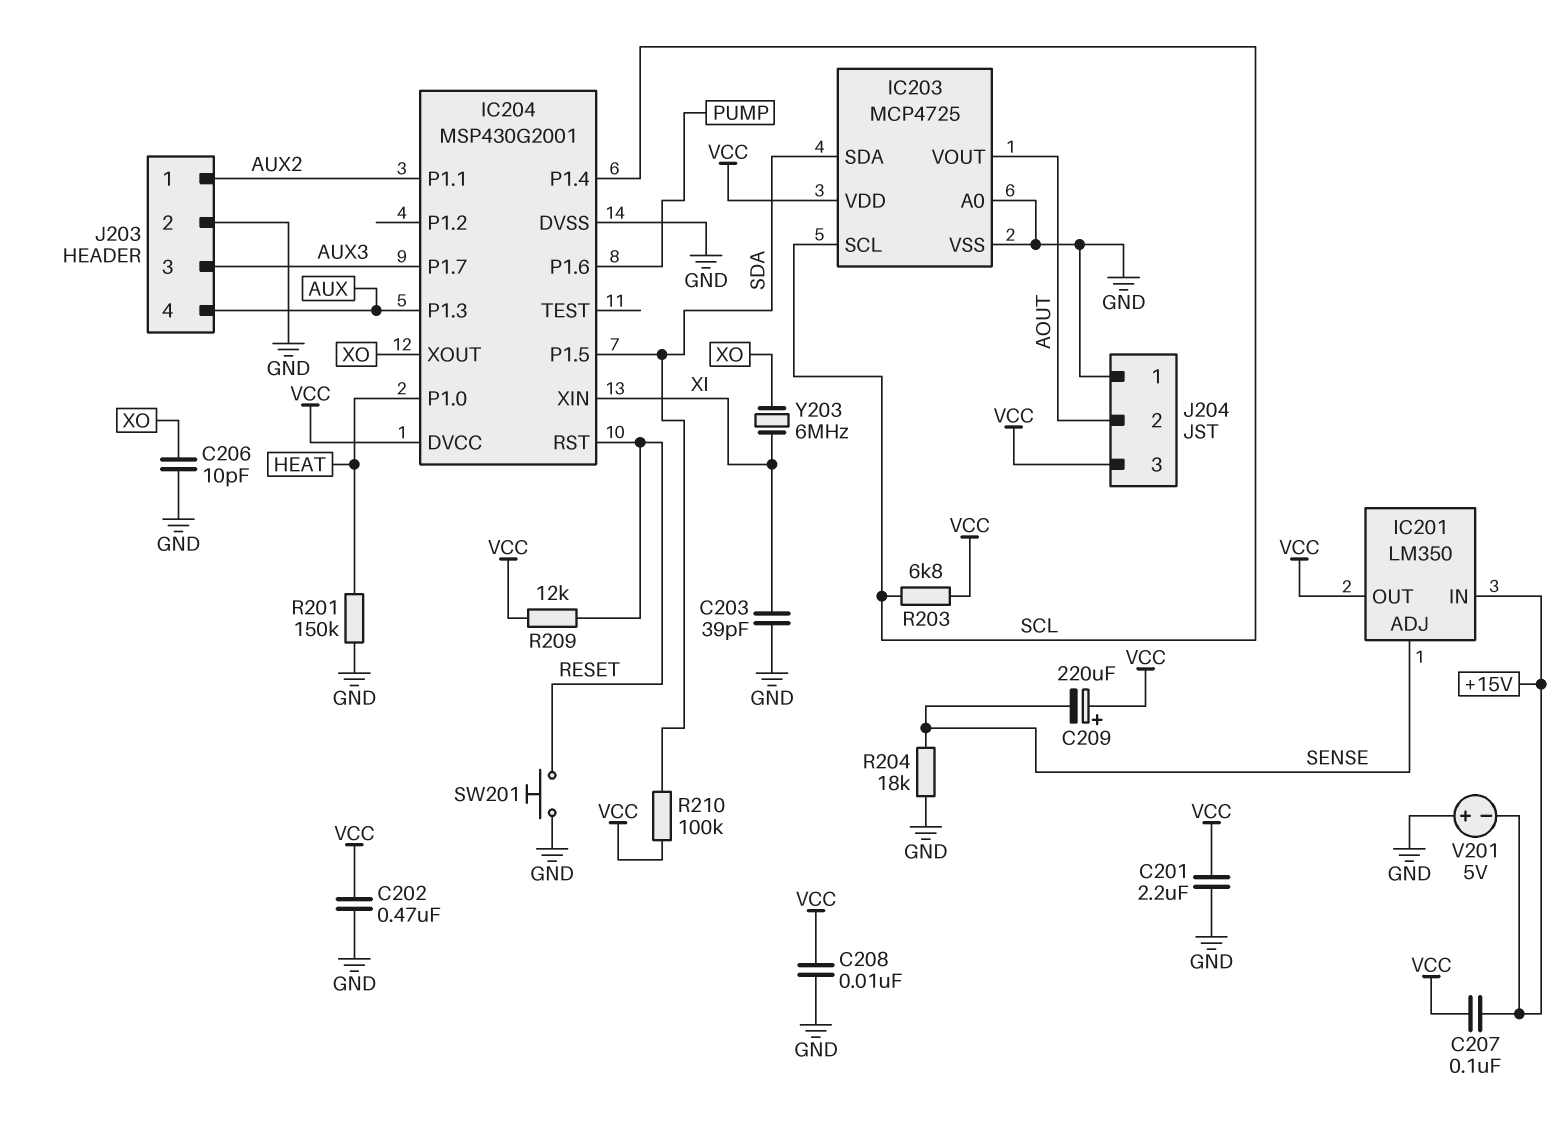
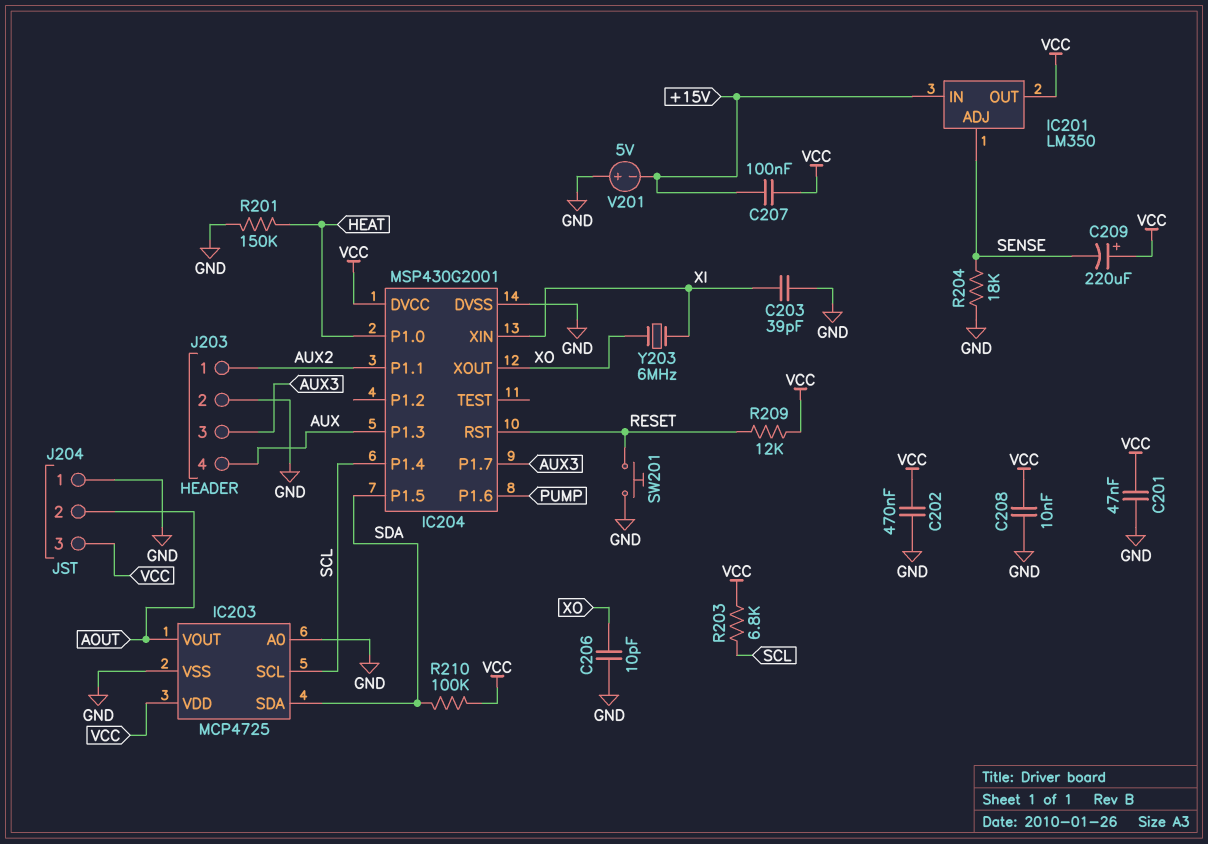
C201: 2.2uF (GND, VCC) -> 47nF (GND, VCC)

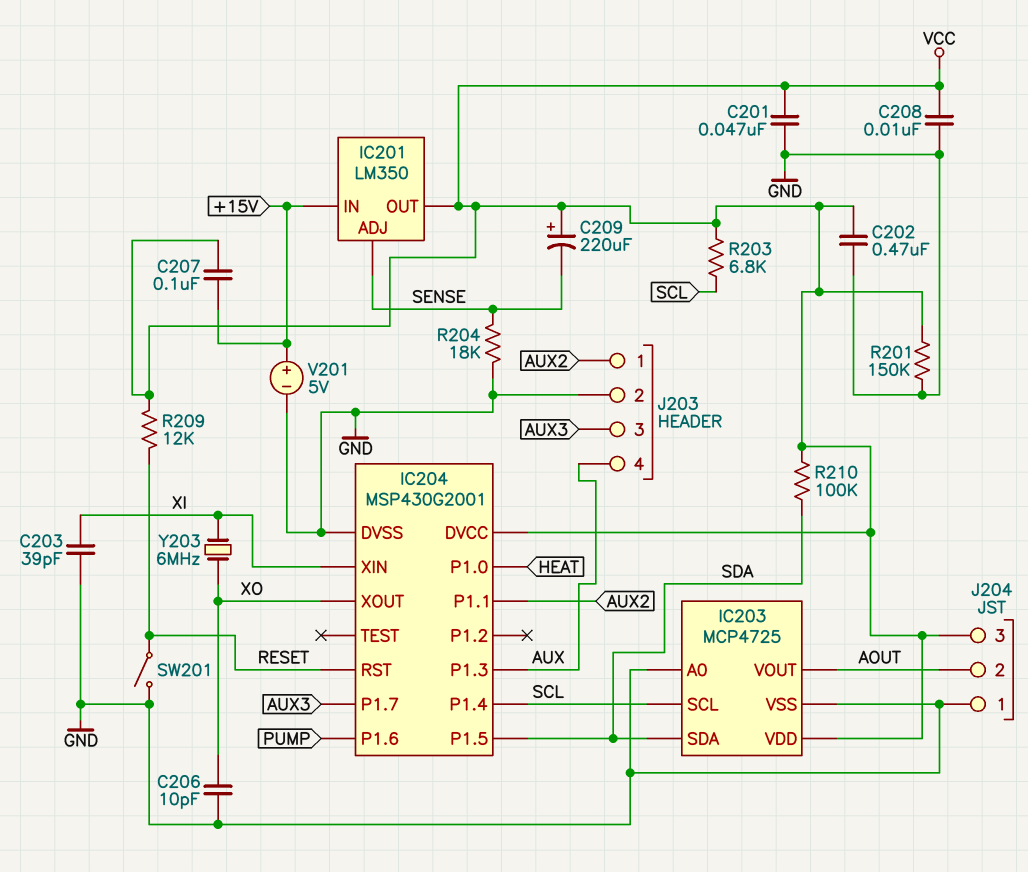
R201: 150k (GND, HEAT) -> 150k (GND, VCC)
SW201: button (GND, RESET) -> switch (GND, RESET)
V201: 5V (plus GND, minus +15V) -> 5V (plus +15V, minus GND)

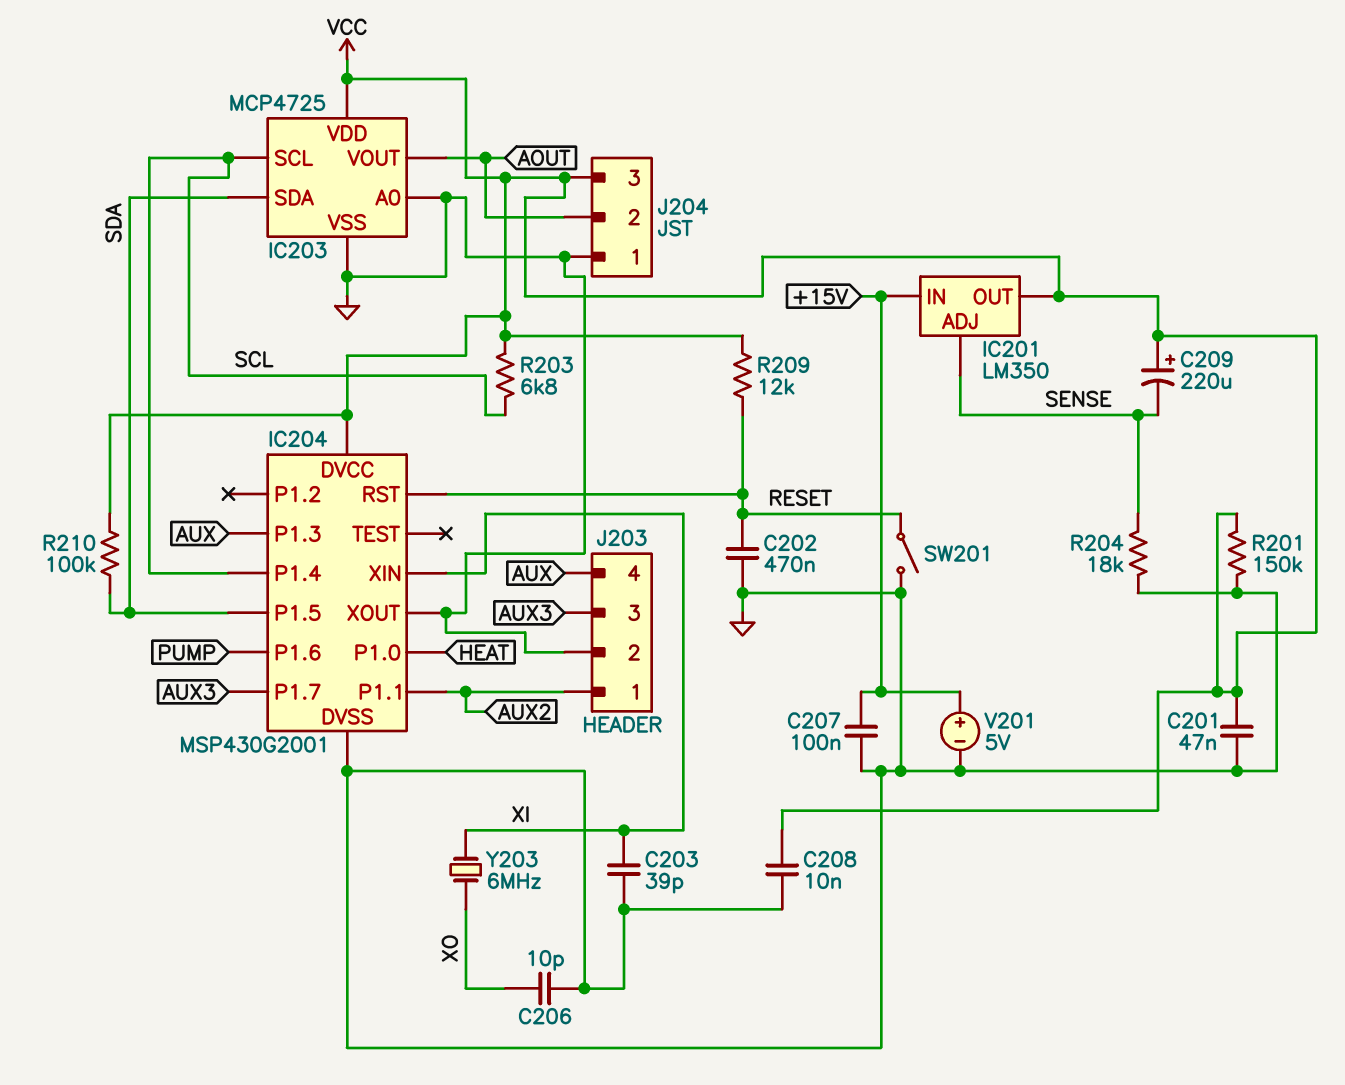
C202: 470nF (GND, VCC) -> 470nF (GND, RESET)
C207: 100nF (+15V, VCC) -> 100nF (+15V, GND)
IC204 pin XOUT: XO -> GND

